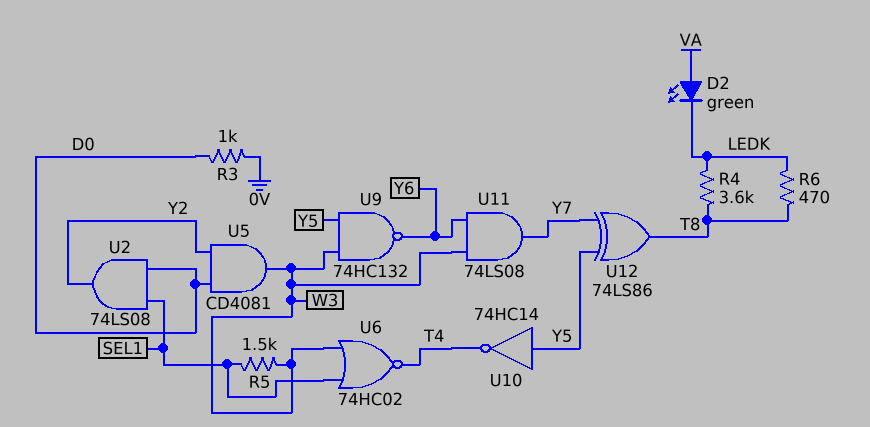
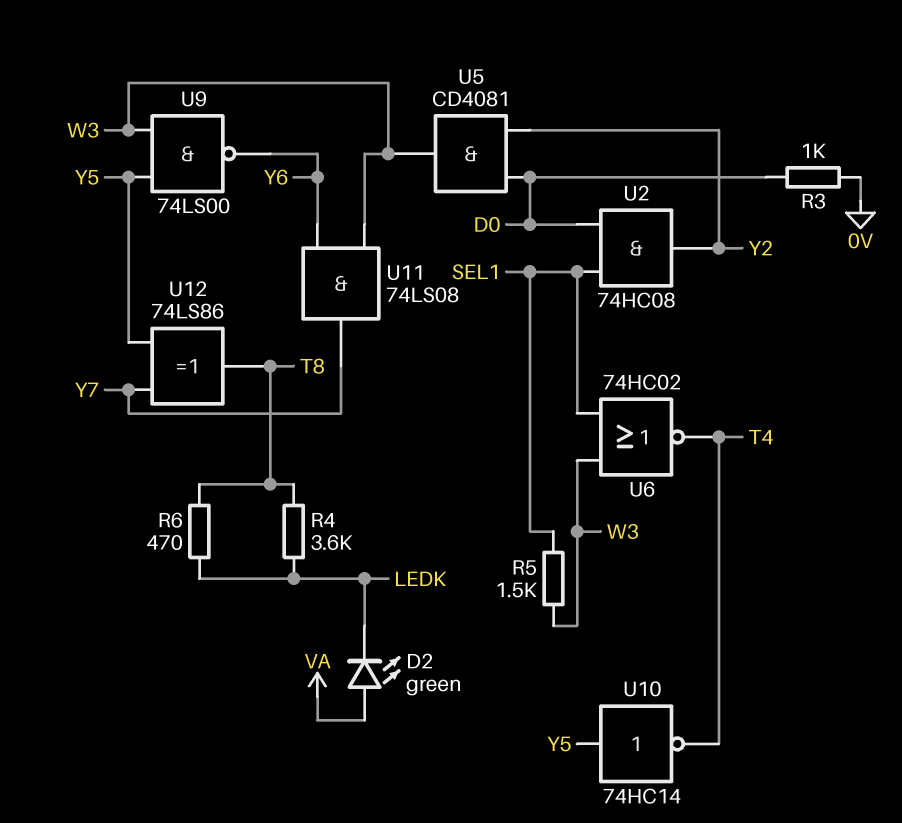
U2: AND 74LS08 (in D0, in SEL1, out Y2) -> AND 74HC08 (in D0, in SEL1, out Y2)
U9: NAND 74HC132 (in W3, in Y5, out Y6) -> NAND 74LS00 (in W3, in Y5, out Y6)

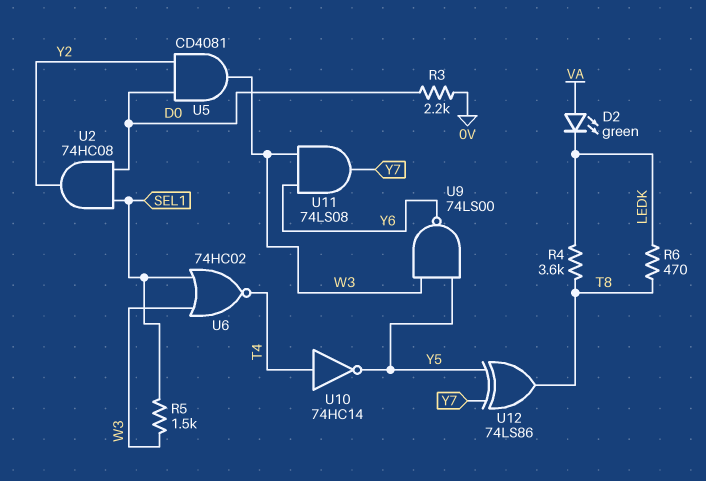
R3: 1k (0V, D0) -> 2.2k (0V, D0)
U10: NOT 74HC14 (in Y5, out T4) -> NOT 74HC14 (in T4, out Y5)

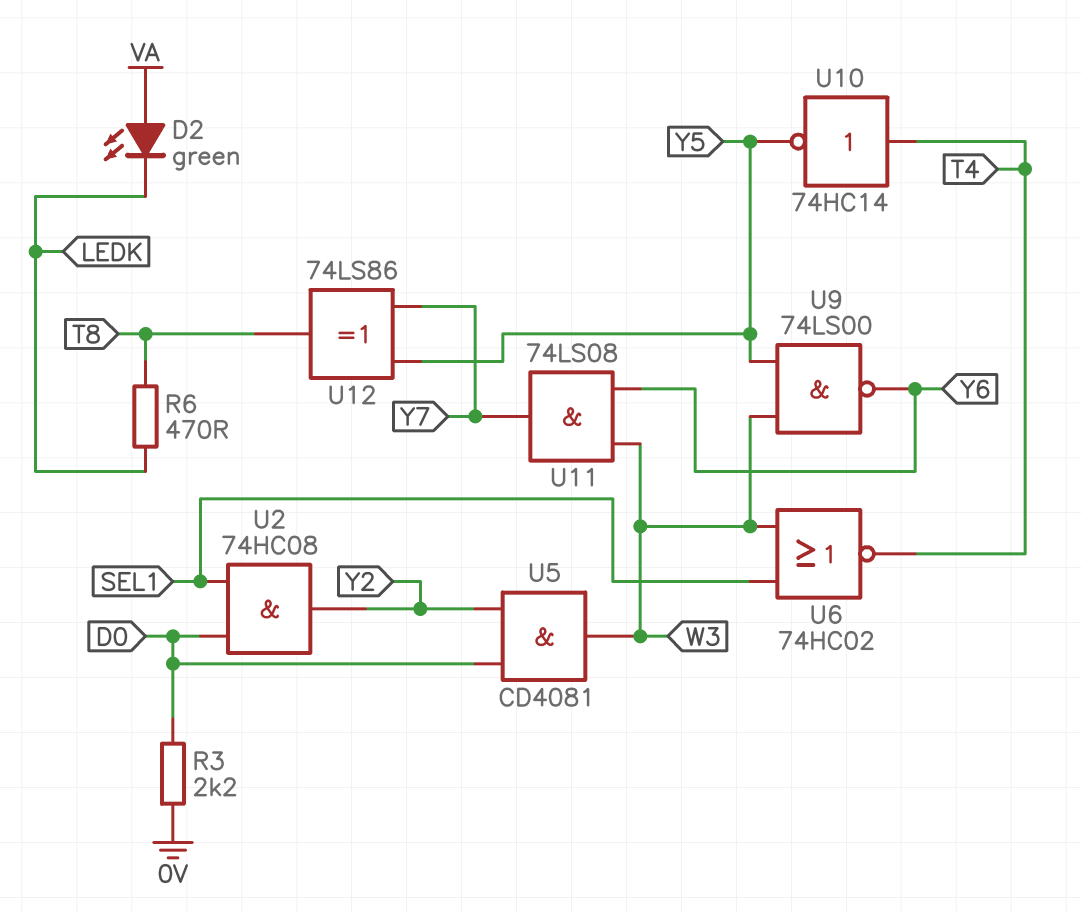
R4: 3.6k (LEDK, T8) -> none
R5: 1.5k (SEL1, W3) -> none

